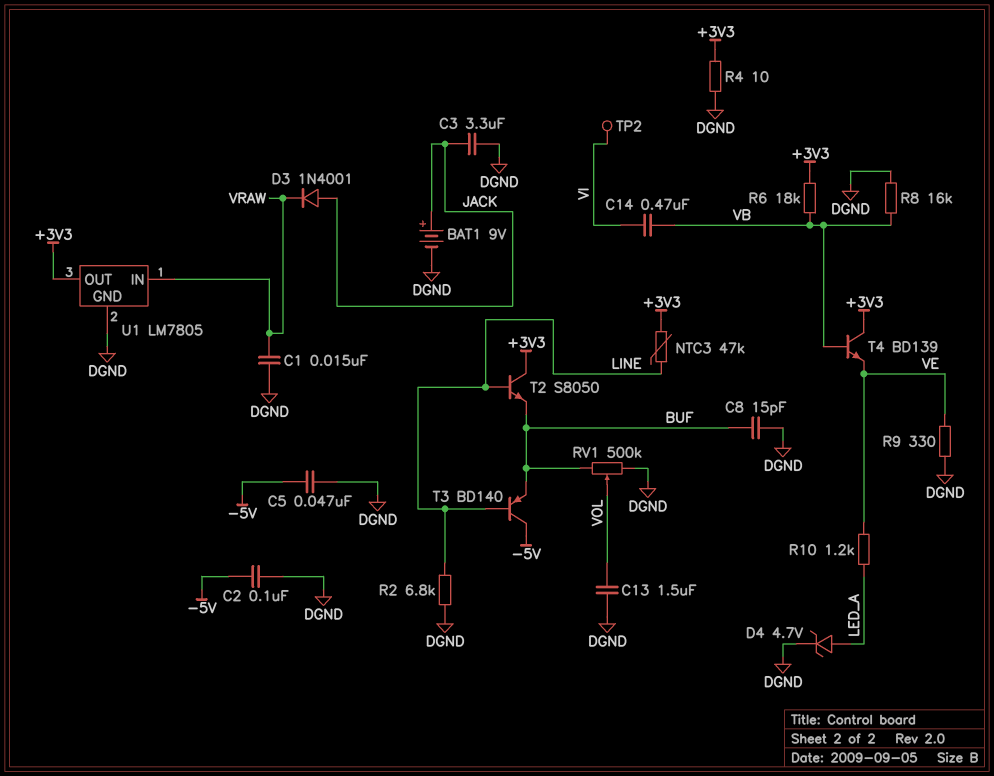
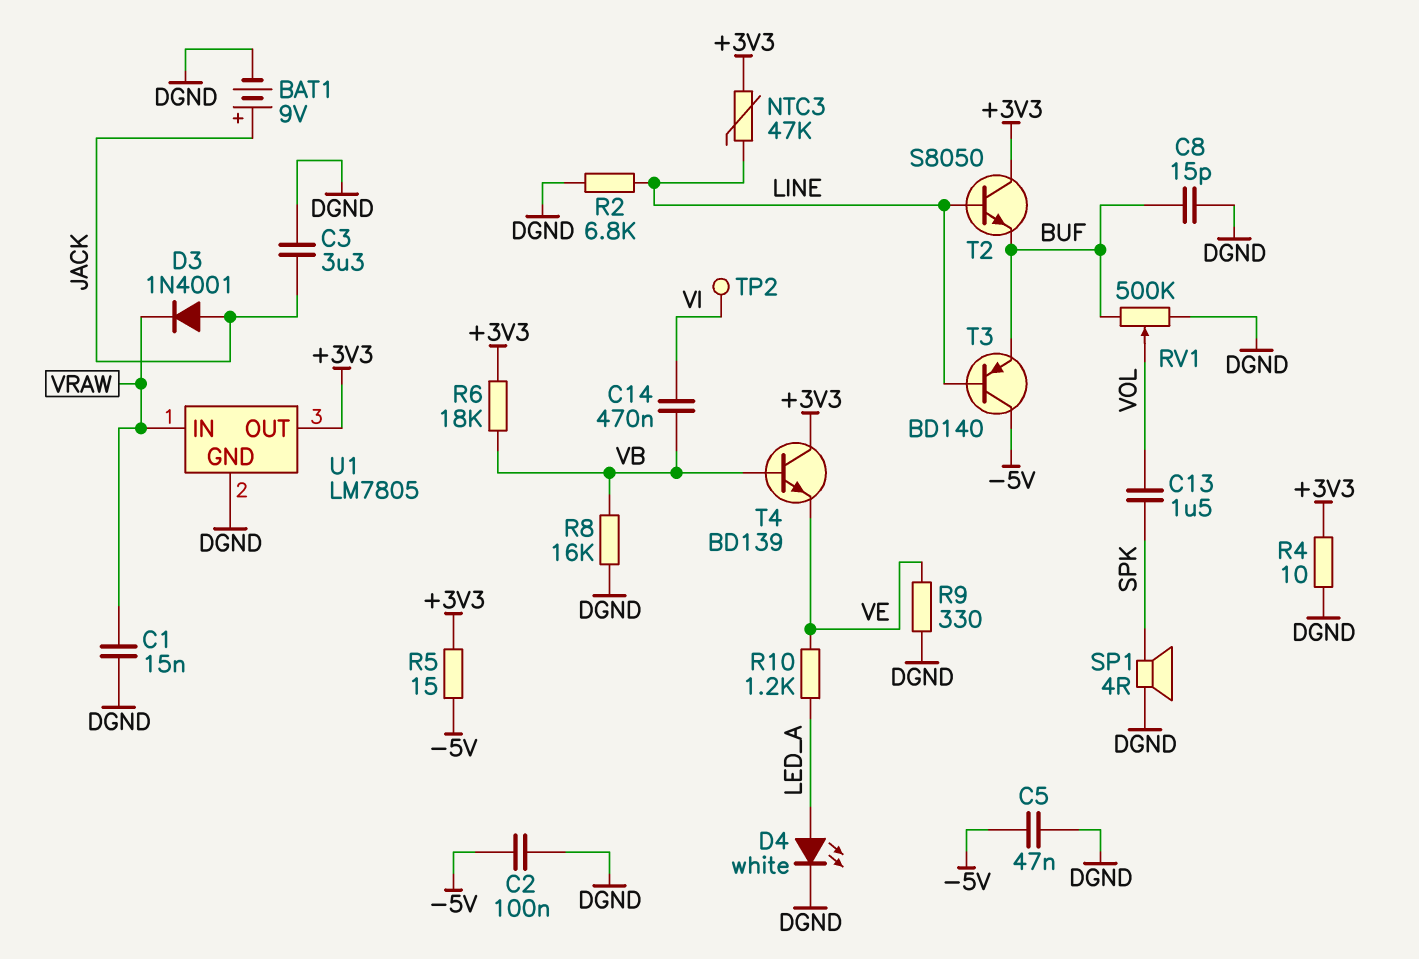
C13: 1.5uF (DGND, VOL) -> 1.5uF (SPK, VOL)
D4: zener 4.7V (A LED_A, K DGND) -> LED white (A LED_A, K DGND)
R5: none -> 15 (+3V3, -5V)
SP1: none -> speaker 4R (DGND, SPK)

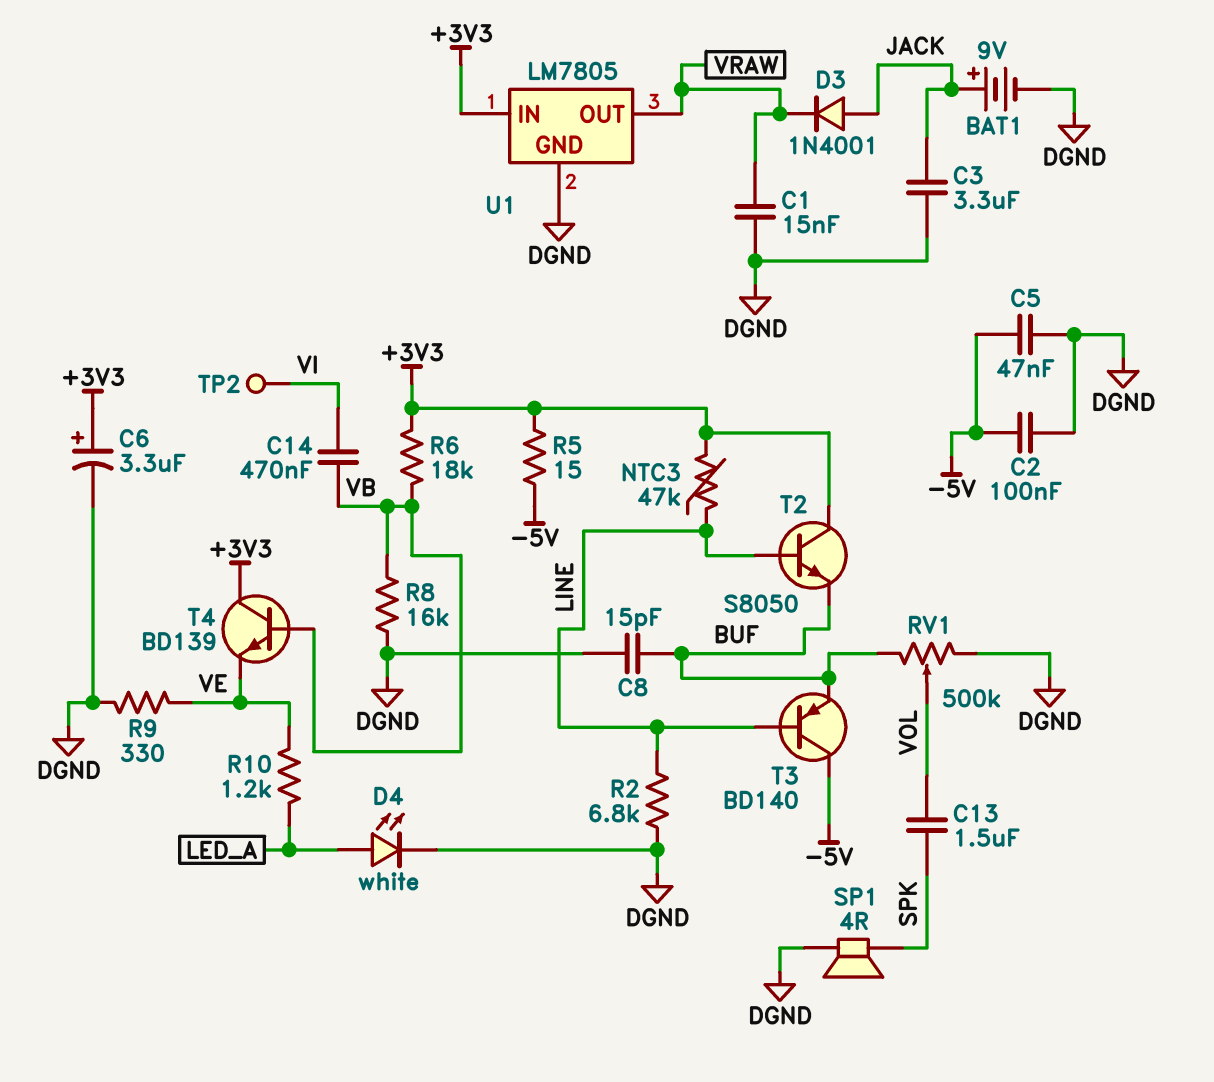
C6: none -> 3.3uF (plus +3V3, minus DGND)
R4: 10 (+3V3, DGND) -> none
U1 pin IN: VRAW -> +3V3
U1 pin OUT: +3V3 -> VRAW

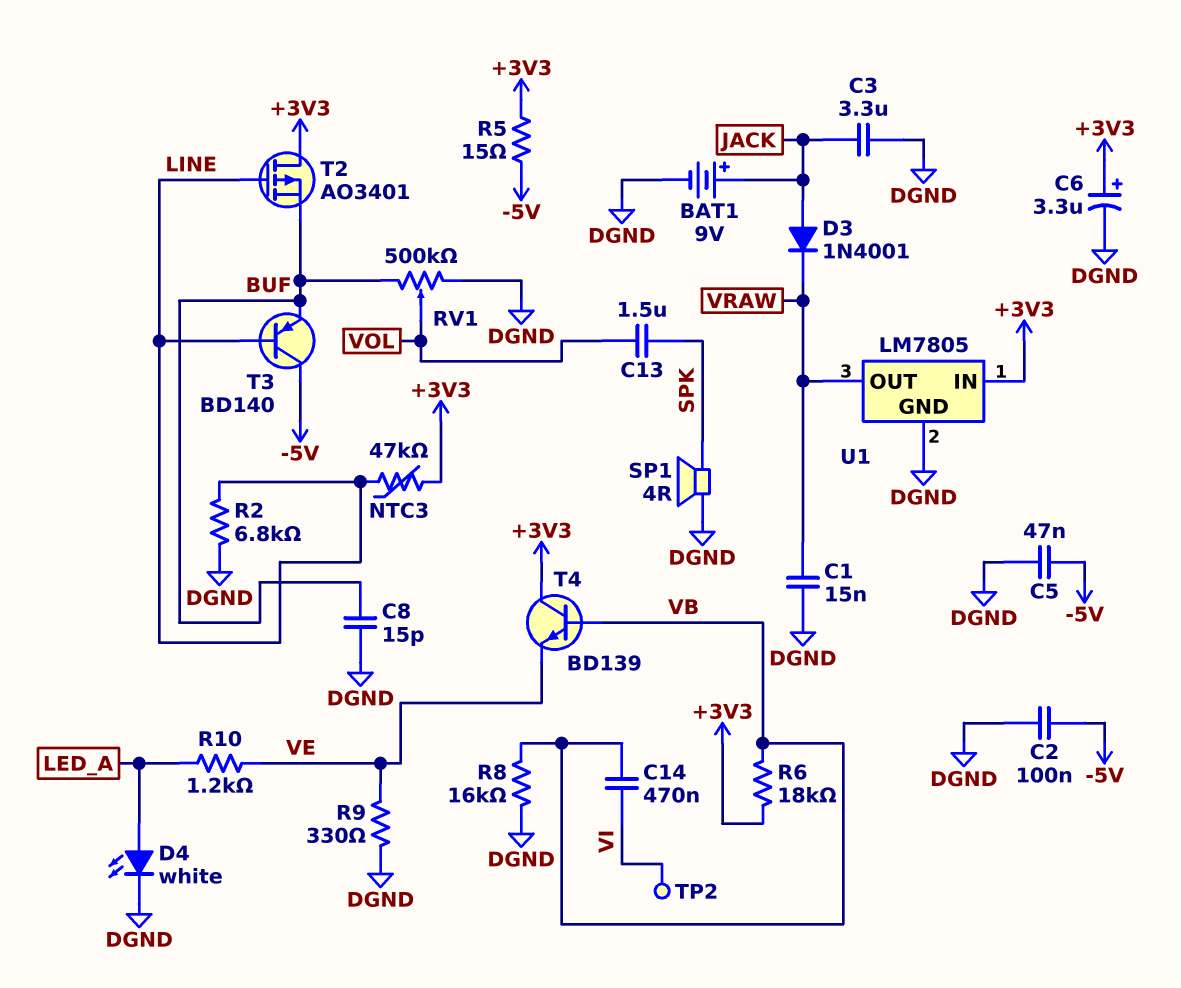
T2: NPN S8050 (B LINE, C +3V3, E BUF) -> PMOS AO3401 (G LINE, D +3V3, S BUF)

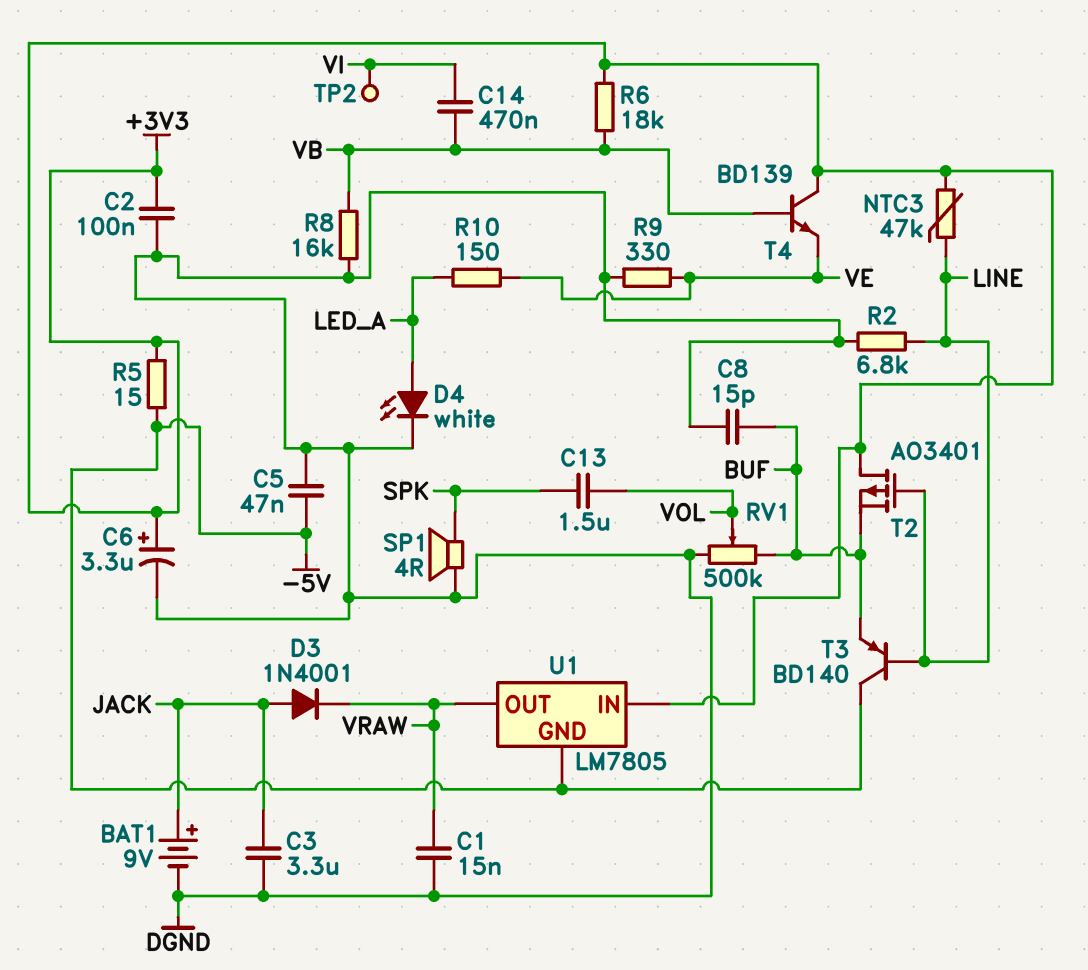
C2: 100nF (-5V, DGND) -> 100nF (+3V3, DGND)
R10: 1.2k (LED_A, VE) -> 150 (LED_A, VE)
U1 pin GND: DGND -> -5V

